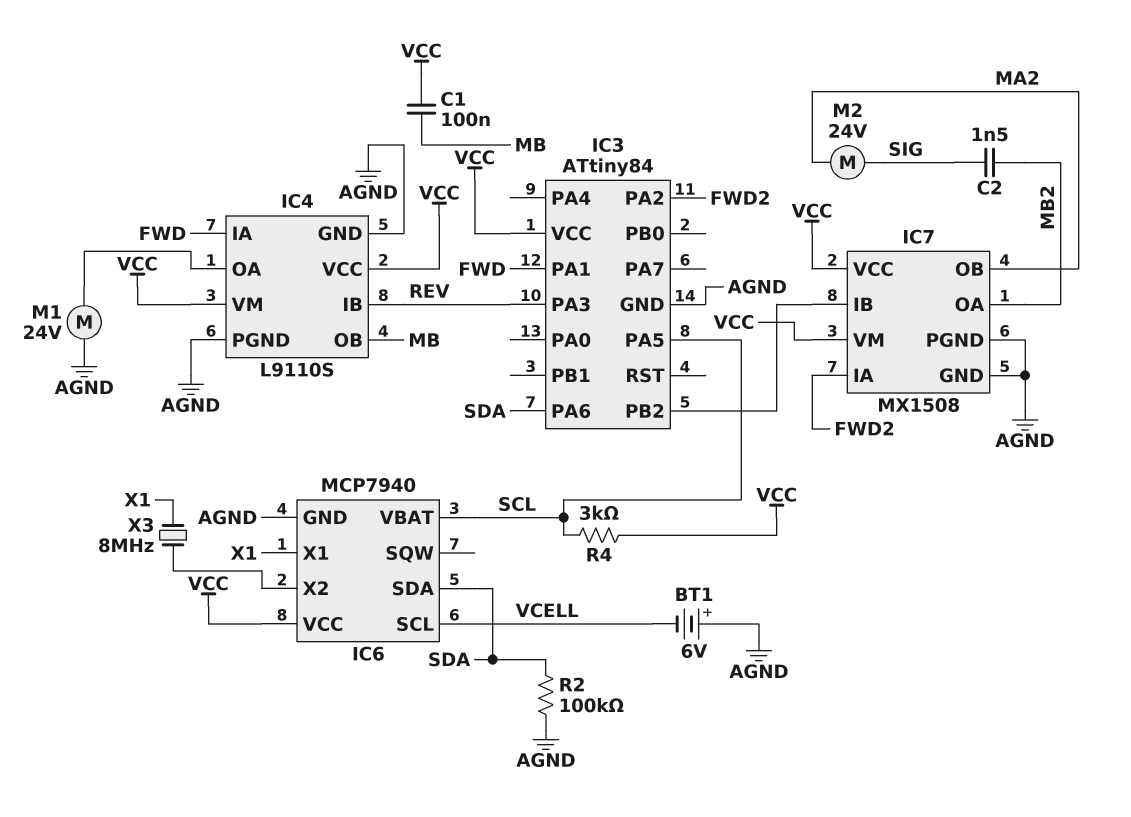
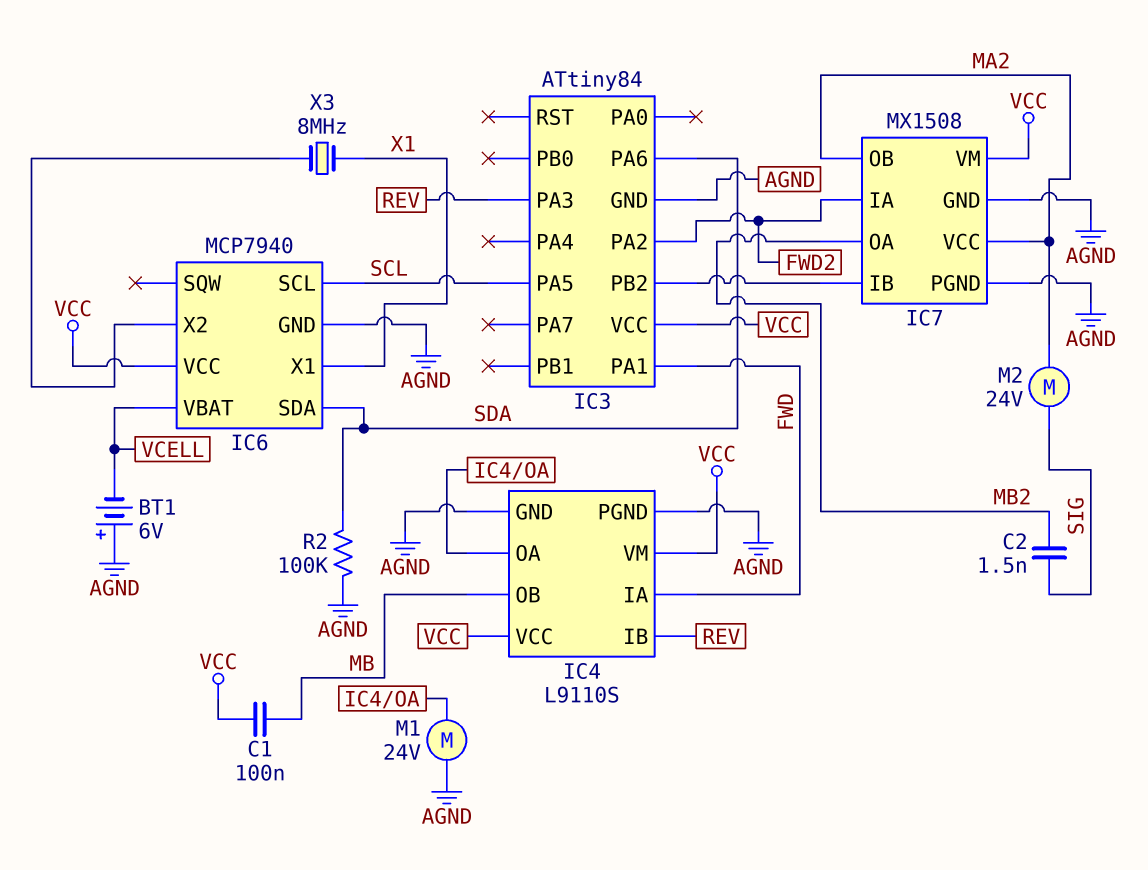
IC6 pin SCL: VCELL -> SCL
IC6 pin VBAT: SCL -> VCELL
IC7 pin VCC: VCC -> MA2
R4: 3k (SCL, VCC) -> none

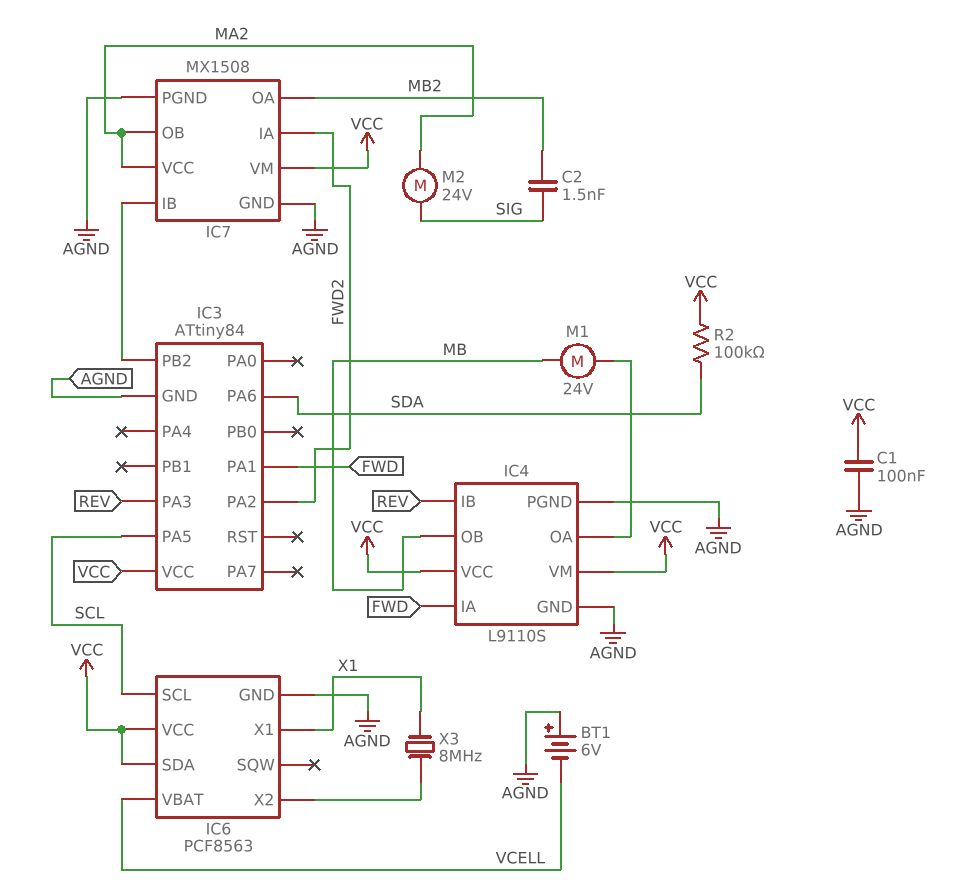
C1: 100nF (MB, VCC) -> 100nF (AGND, VCC)
IC6: MCP7940 -> PCF8563
IC6 pin SDA: SDA -> VCC
M1: motor 24V (AGND, IC4/OA) -> motor 24V (IC4/OA, MB)
R2: 100k (AGND, SDA) -> 100k (SDA, VCC)

